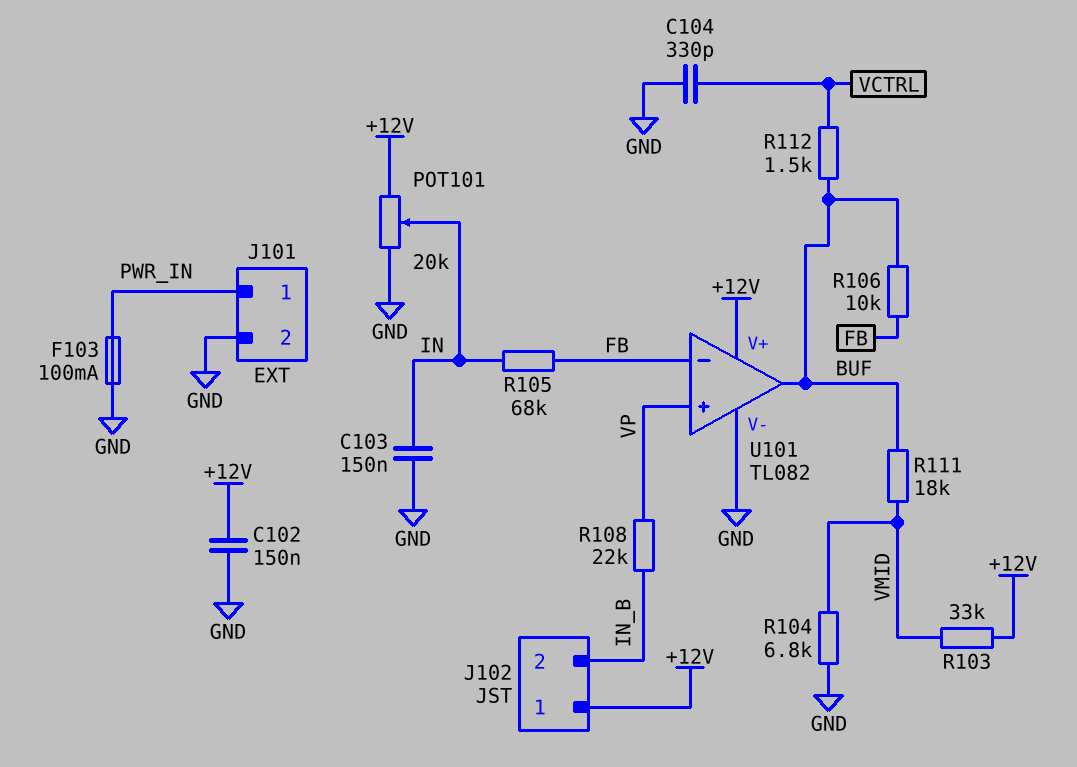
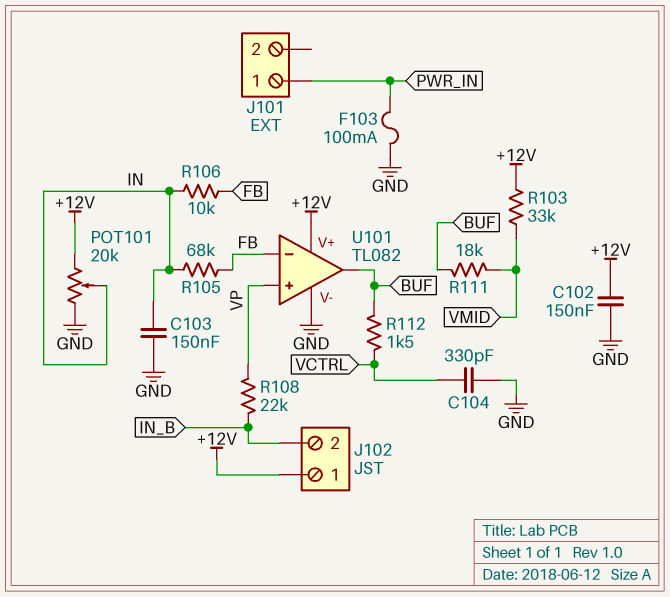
J101 pin 2: GND -> none
R104: 6.8k (GND, VMID) -> none
R106: 10k (BUF, FB) -> 10k (FB, IN)

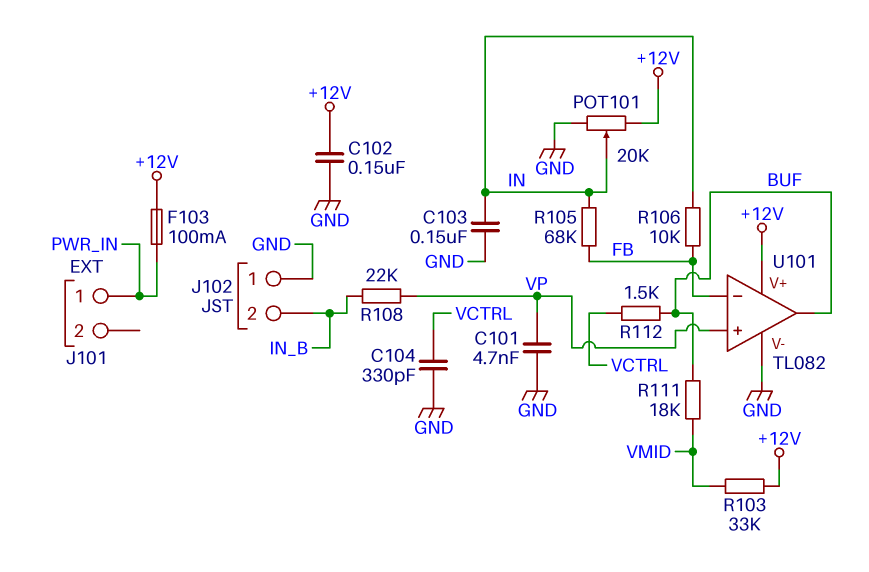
C101: none -> 4.7nF (GND, VP)
F103: 100mA (GND, PWR_IN) -> 100mA (+12V, PWR_IN)
J102 pin 1: +12V -> GND

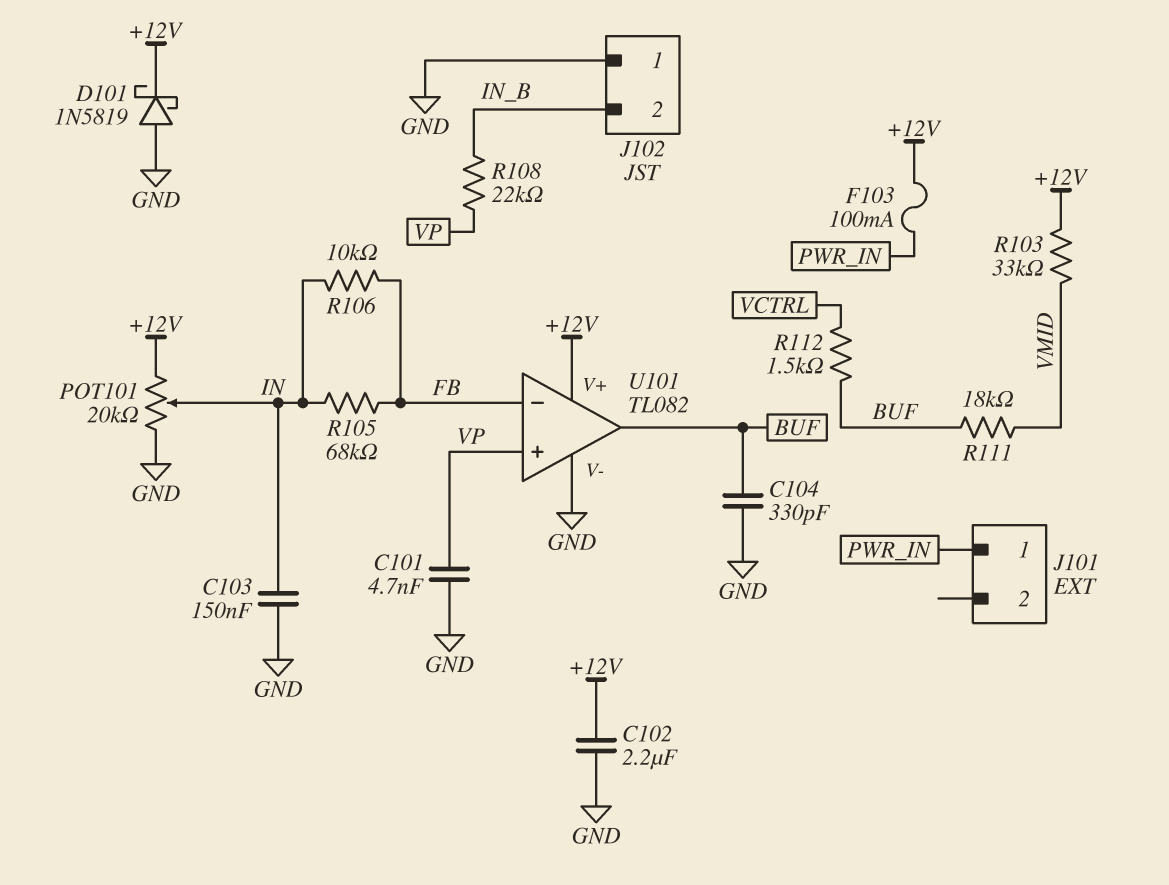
C102: 150nF (+12V, GND) -> 2.2uF (+12V, GND)
C104: 330pF (GND, VCTRL) -> 330pF (BUF, GND)
D101: none -> schottky 1N5819 (A GND, K +12V)

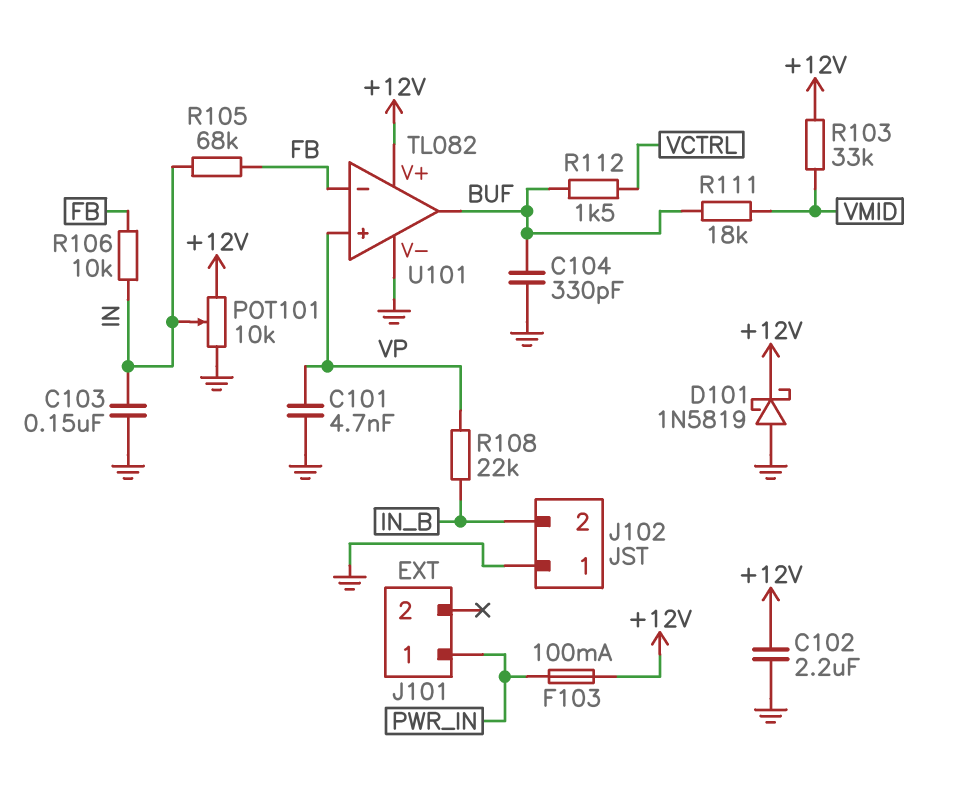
POT101: 20k (+12V, GND, wiper IN) -> 10k (+12V, GND, wiper IN)

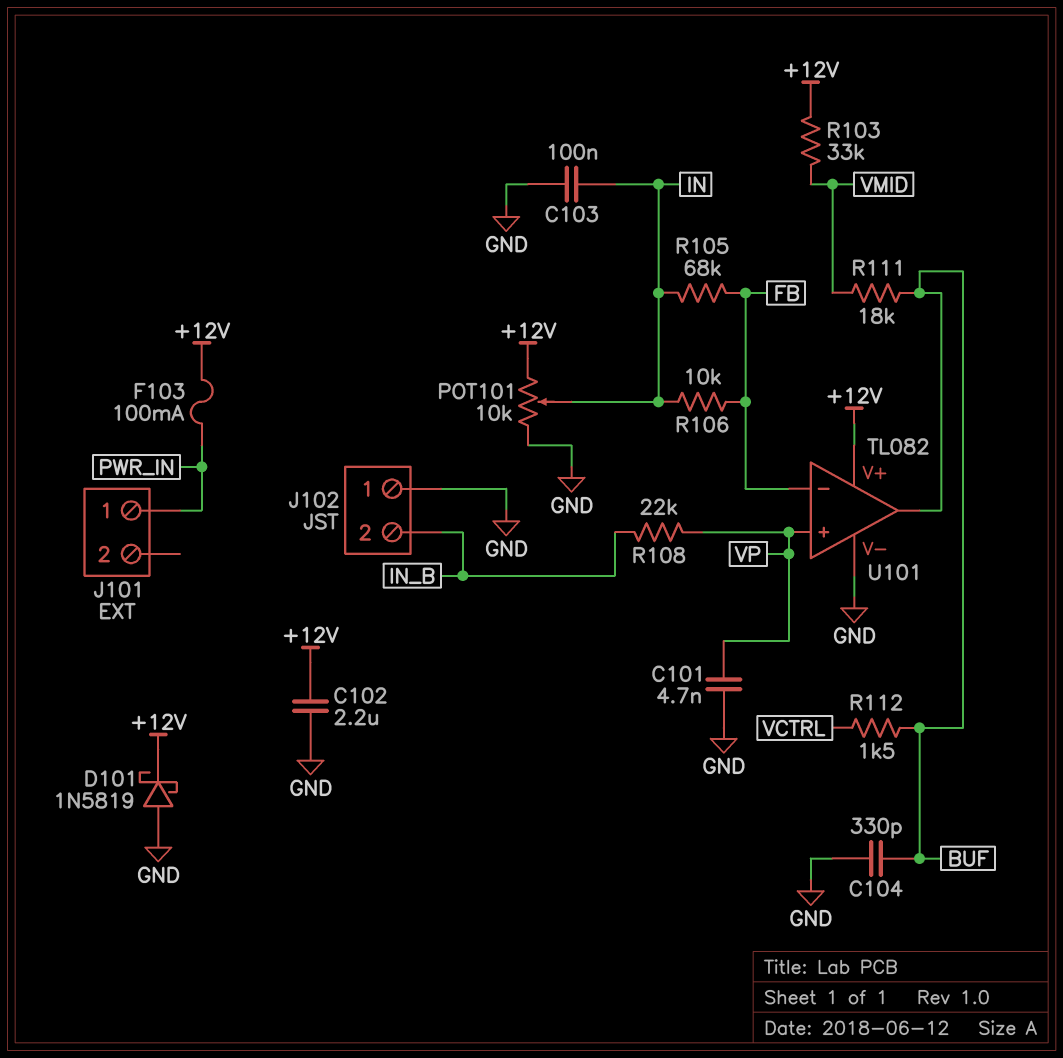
C103: 150nF (GND, IN) -> 100nF (GND, IN)

